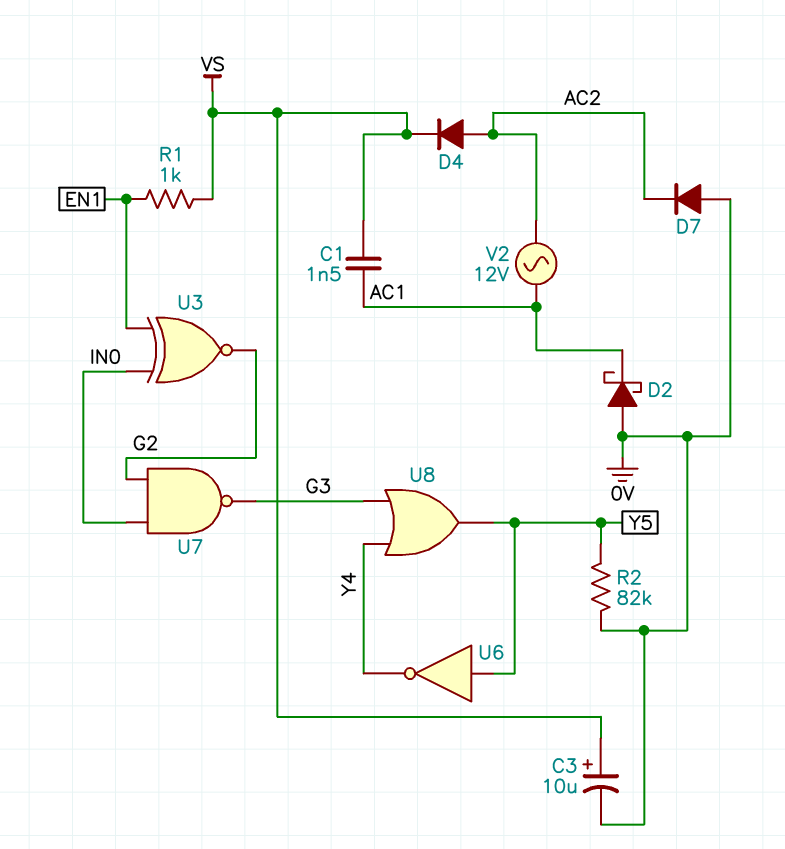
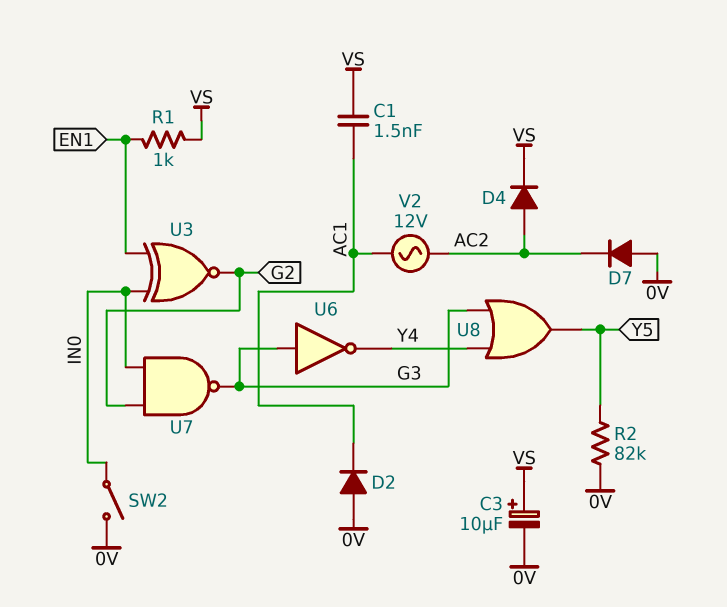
D2: schottky (A 0V, K AC1) -> diode (A 0V, K AC1)
SW2: none -> switch (0V, IN0)
U6: NOT (in Y5, out Y4) -> NOT (in G3, out Y4)

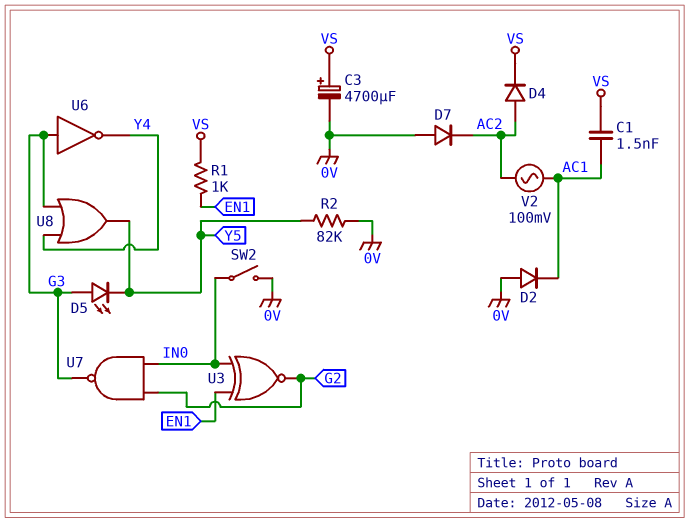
C3: 10uF (plus VS, minus 0V) -> 4700uF (plus VS, minus 0V)
D5: none -> LED (A G3, K Y5)
V2: AC 12V (AC1, AC2) -> AC 100mV (AC1, AC2)

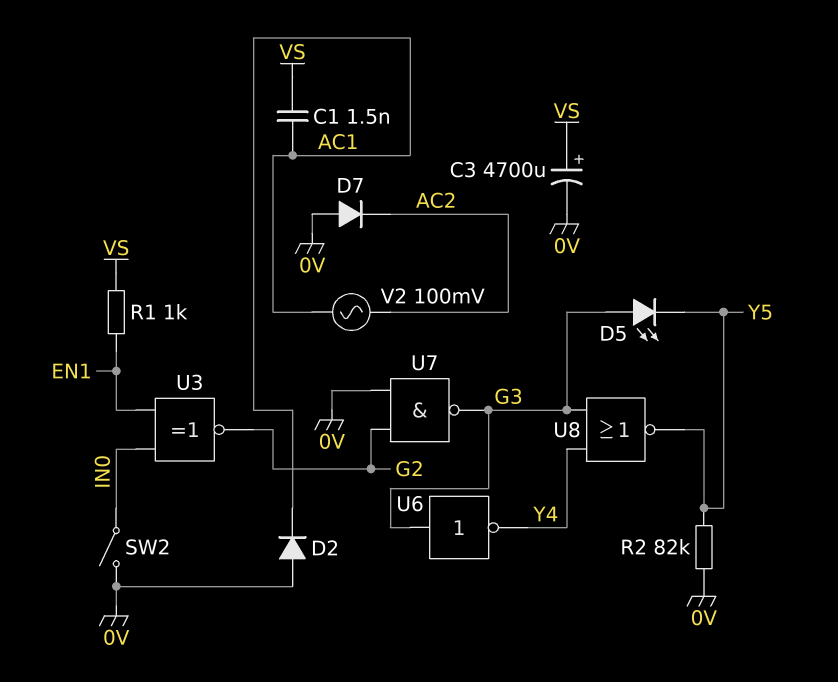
D4: diode (A AC2, K VS) -> none
U7: NAND (in G2, in IN0, out G3) -> NAND (in 0V, in G2, out G3)
U8: OR (in G3, in Y4, out Y5) -> NOR (in G3, in Y4, out Y5)

